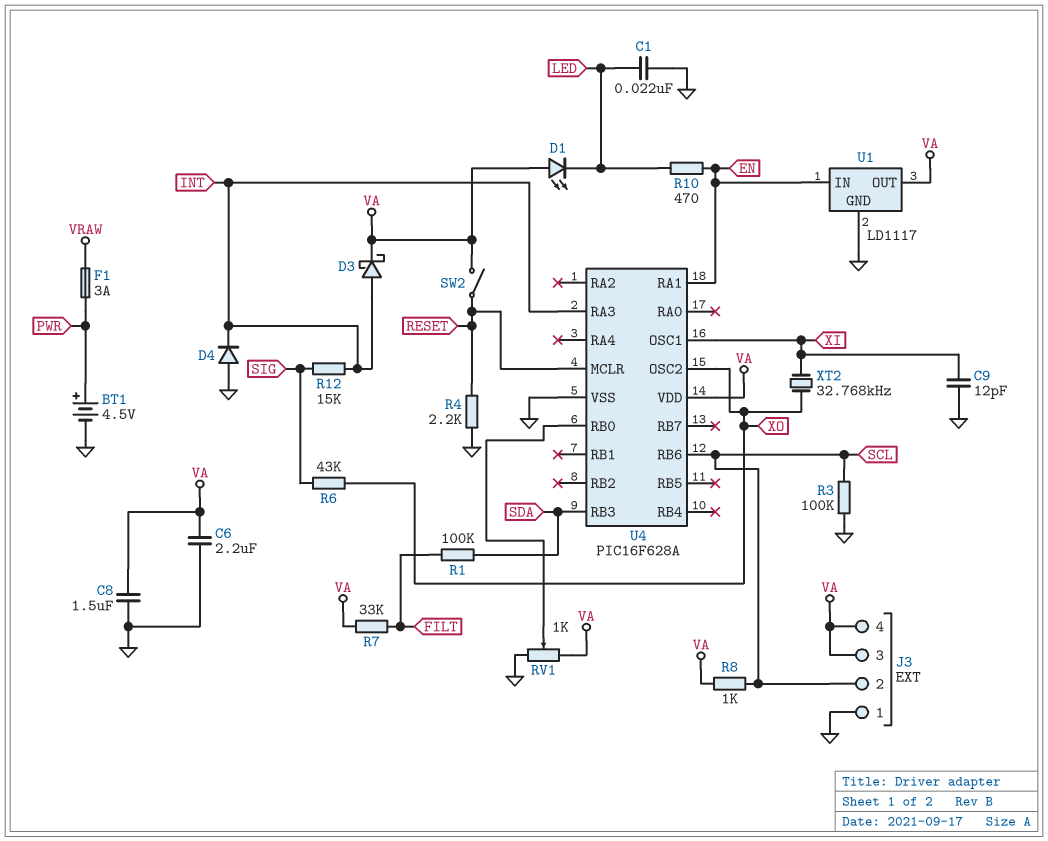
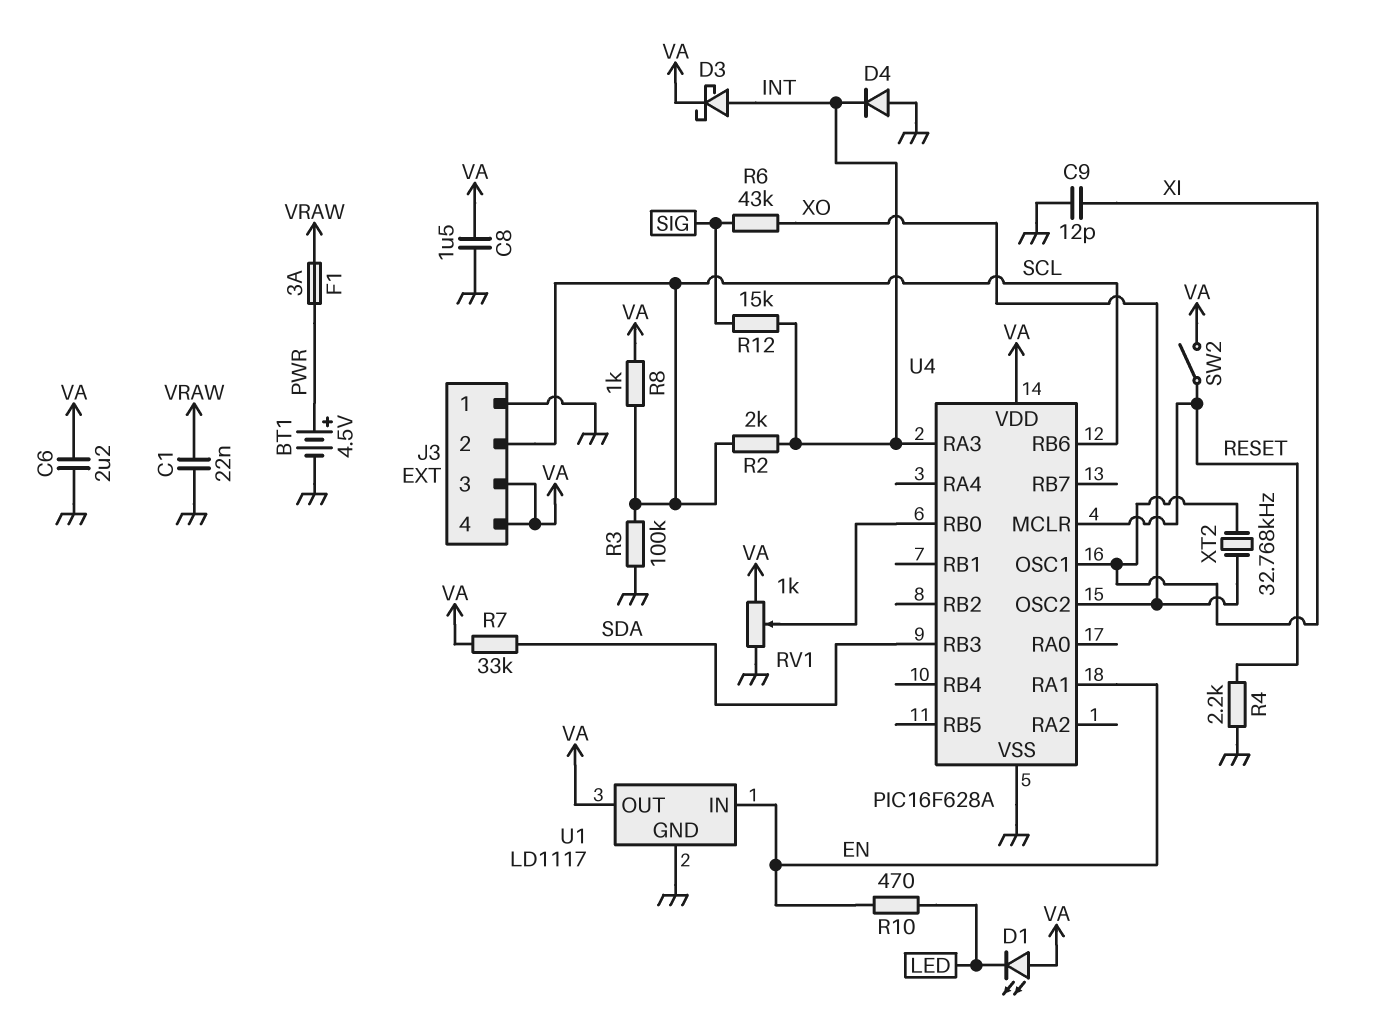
C1: 22nF (GND, LED) -> 22nF (GND, VRAW)
R1: 100k (FILT, SDA) -> none
R2: none -> 2k (INT, SCL)
R7: 33k (FILT, VA) -> 33k (SDA, VA)

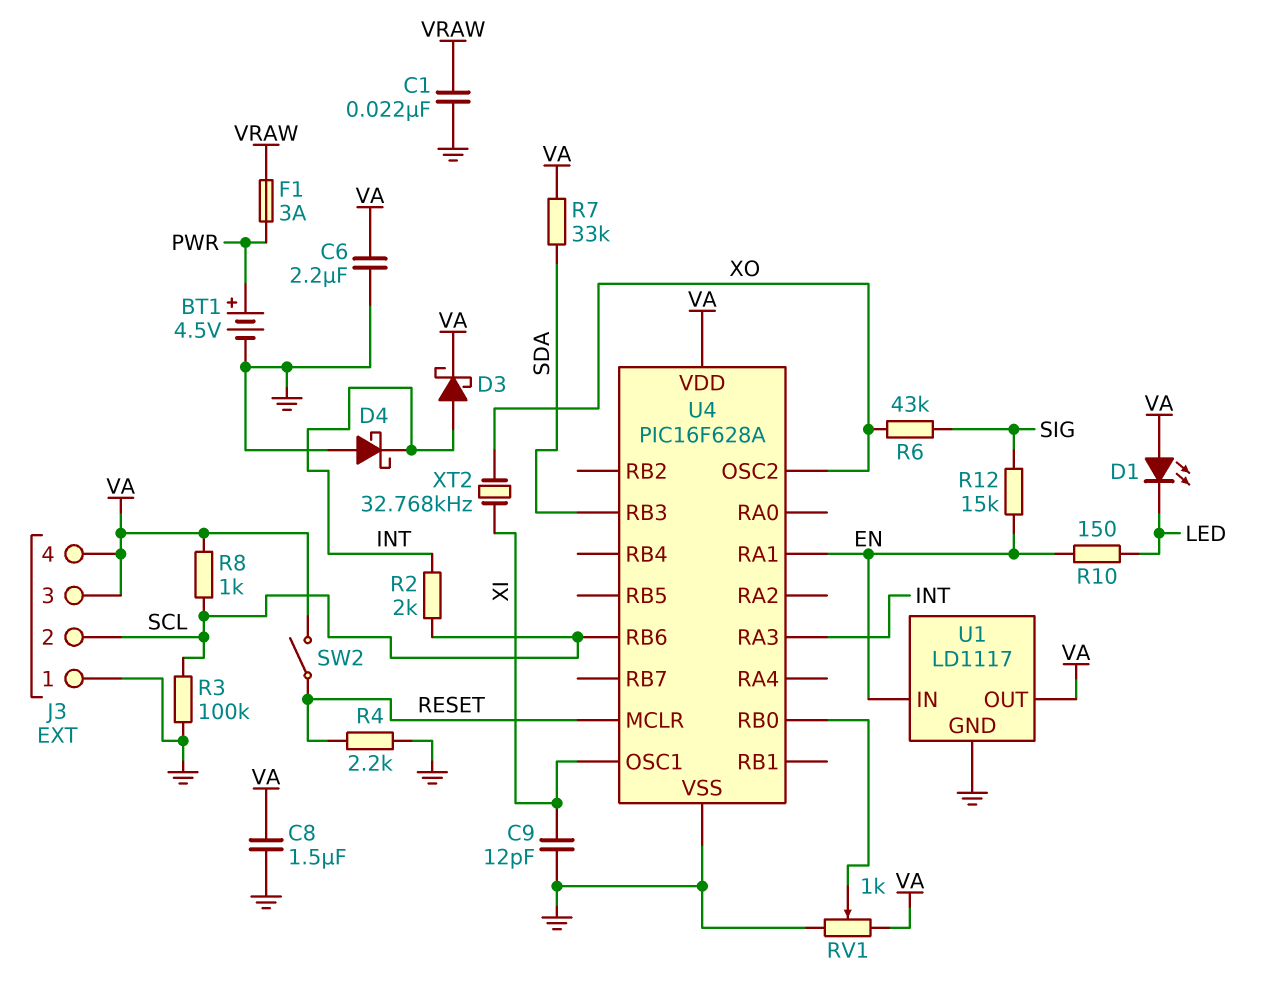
D4: diode (A GND, K INT) -> schottky (A GND, K INT)
R10: 470 (EN, LED) -> 150 (EN, LED)
R12: 15k (INT, SIG) -> 15k (EN, SIG)

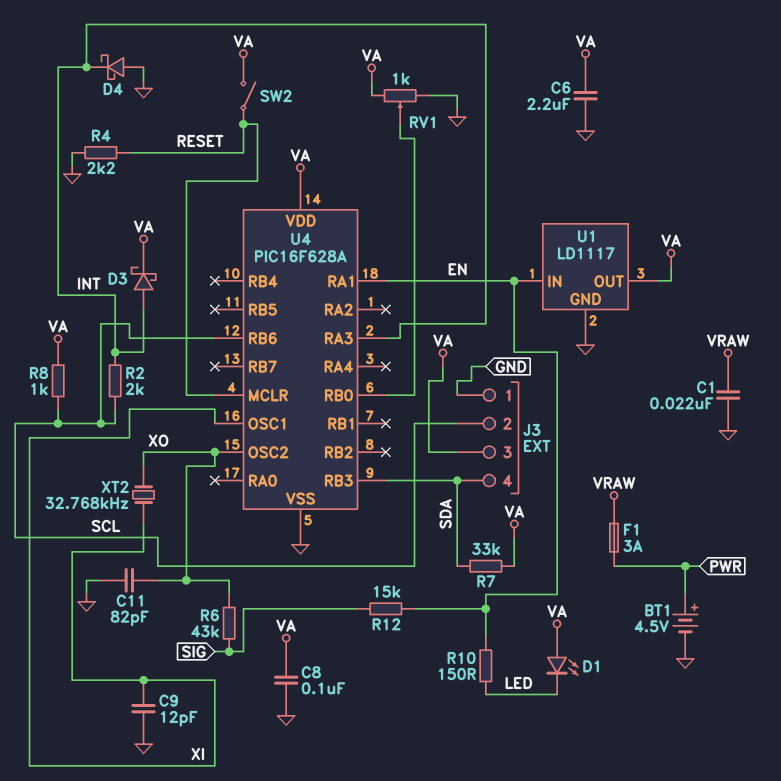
C8: 1.5uF (GND, VA) -> 100nF (GND, VA)
C11: none -> 82pF (GND, XO)
J3 pin 4: VA -> SDA
R3: 100k (GND, SCL) -> none

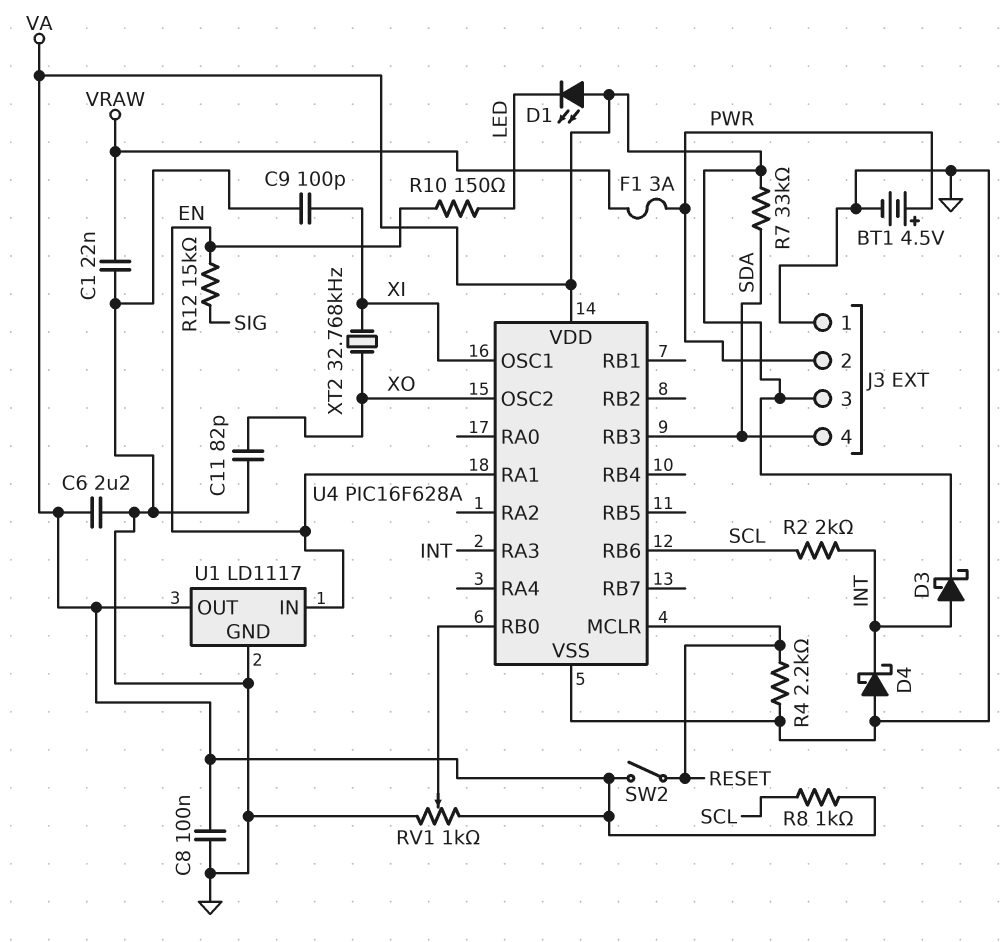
C9: 12pF (GND, XI) -> 100pF (GND, XI)
J3 pin 2: SCL -> PWR
R6: 43k (SIG, XO) -> none

